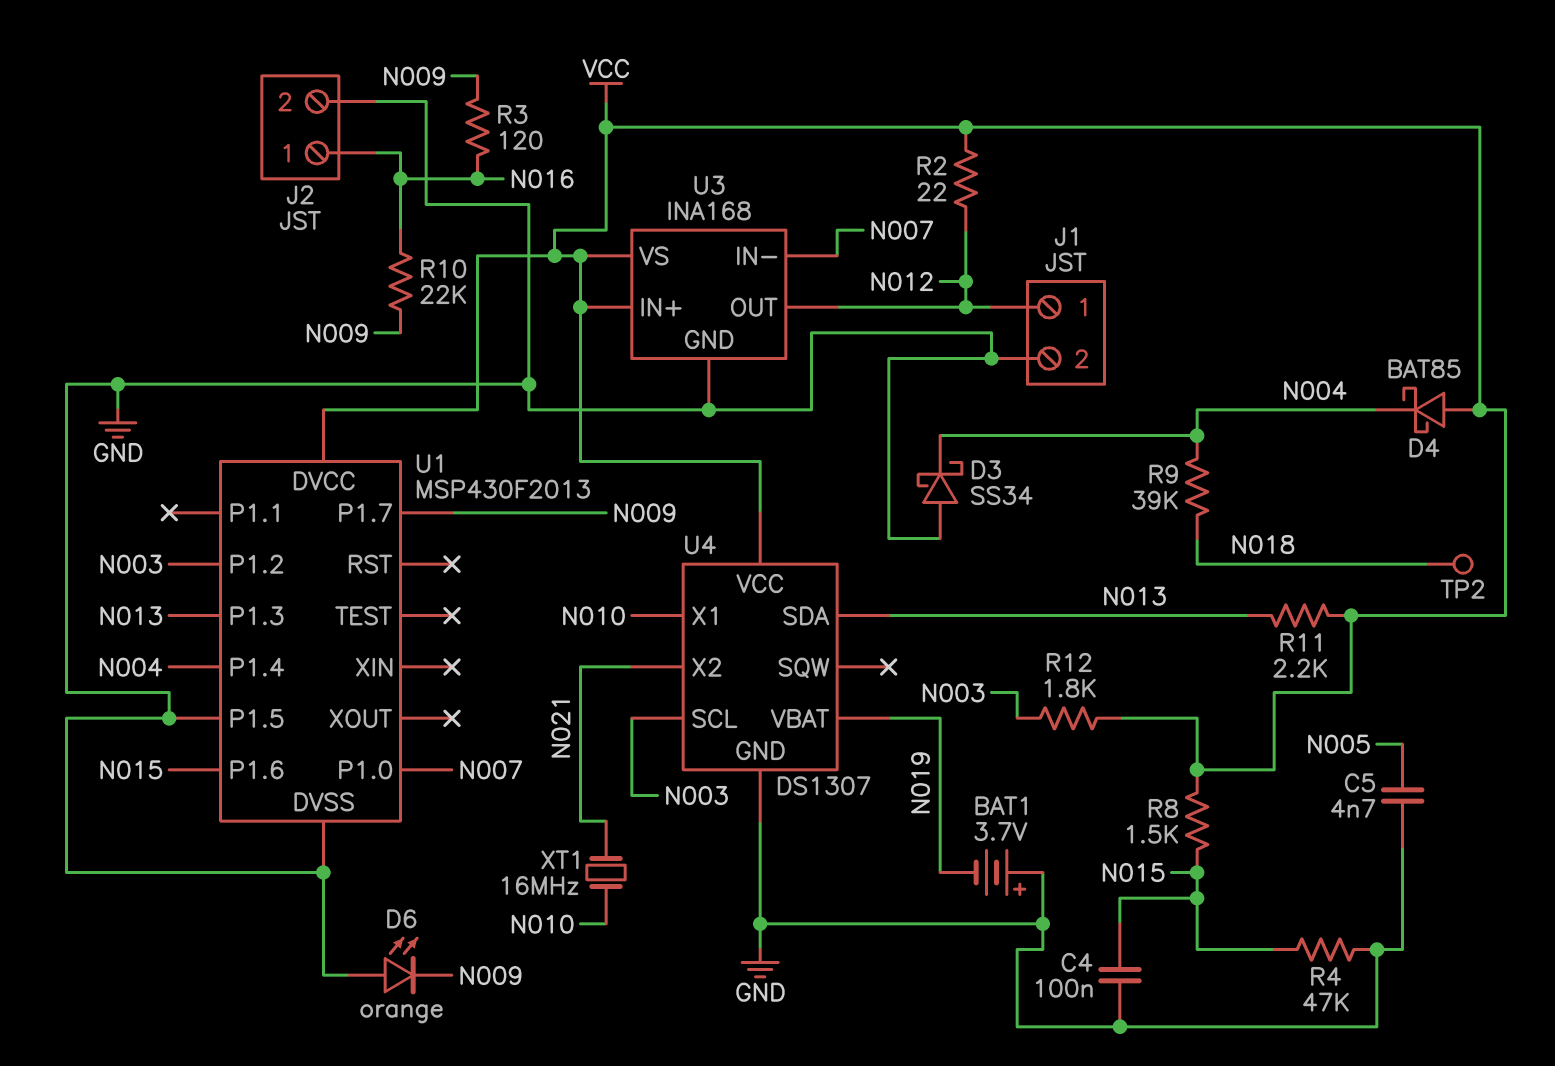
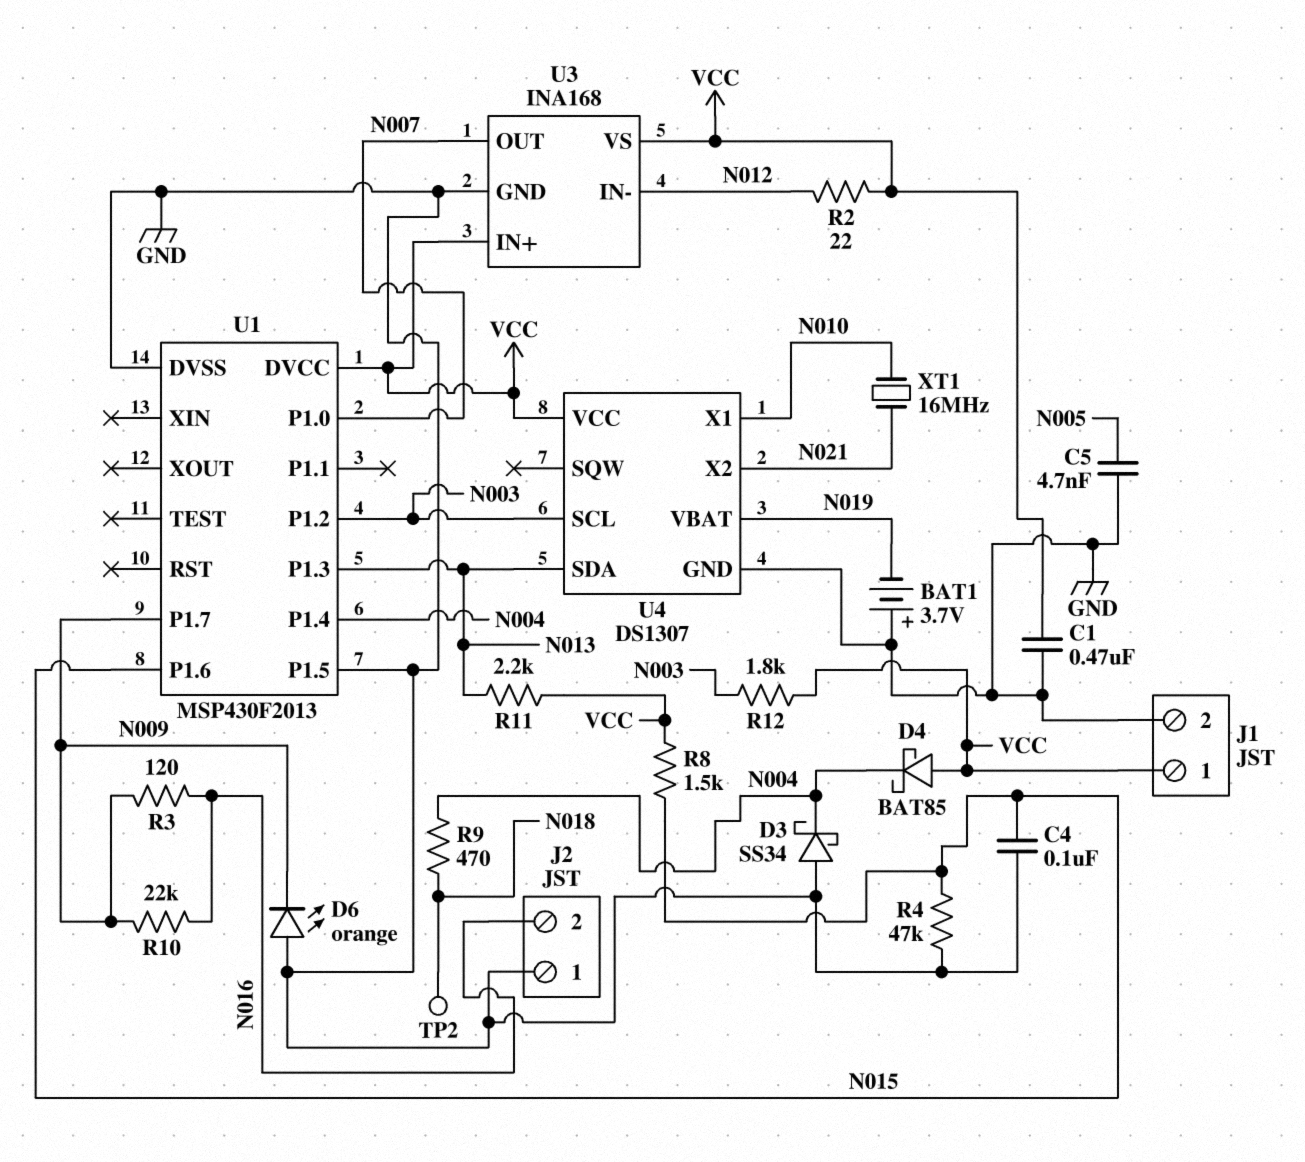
C1: none -> 470nF (GND, VCC)
J1 pin 1: N012 -> VCC
J2 pin 1: N016 -> GND
J2 pin 2: GND -> N016
R9: 39k (N004, N018) -> 470 (N004, N018)
U3 pin IN-: N007 -> N012
U3 pin OUT: N012 -> N007

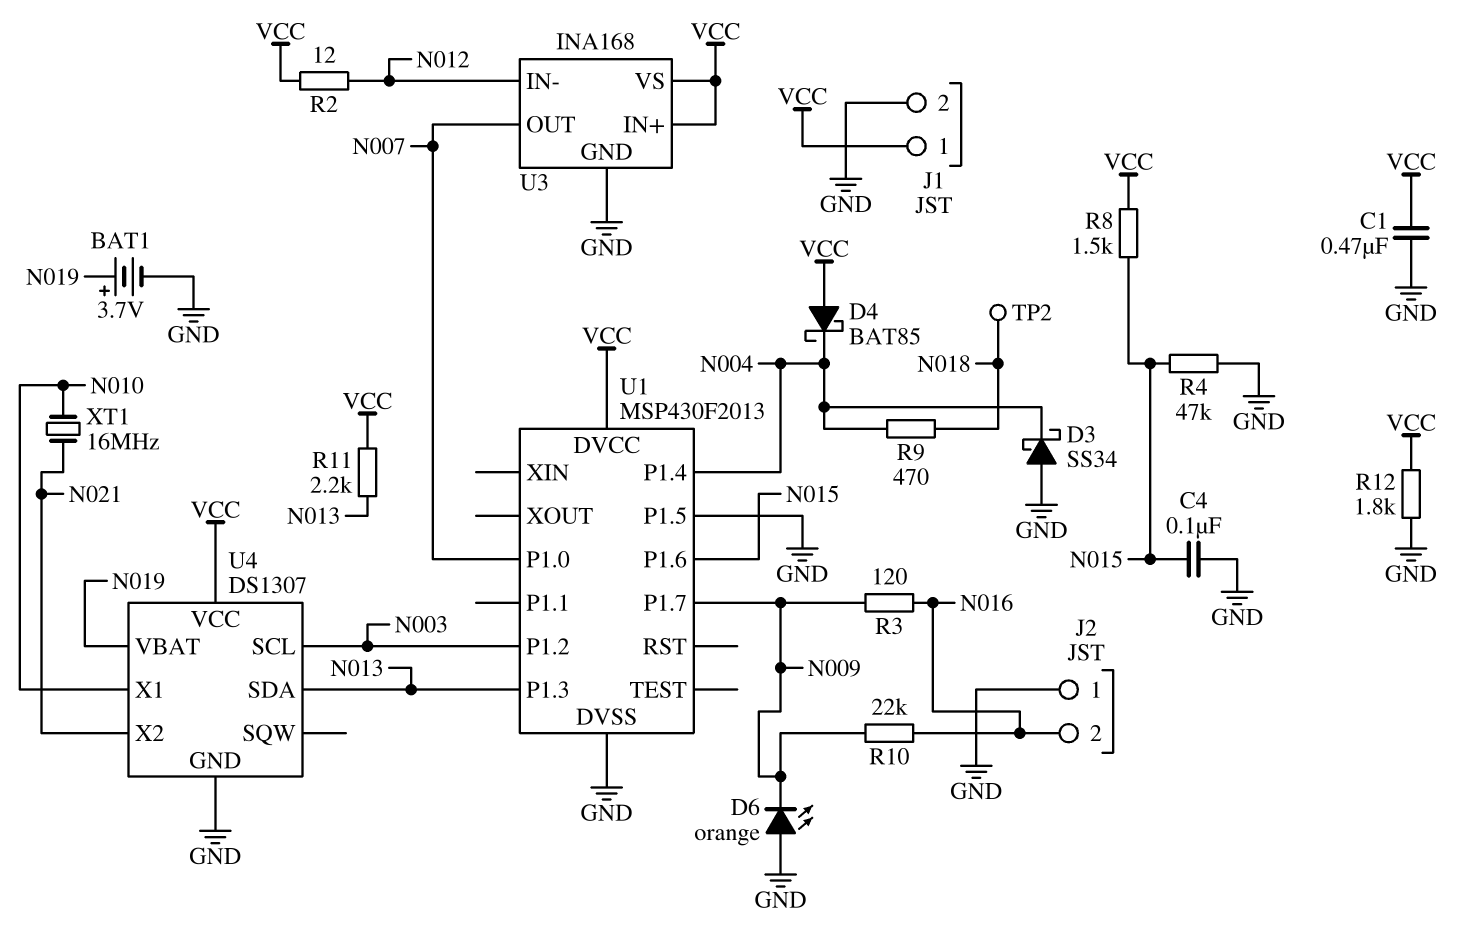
BAT1: 3.7V (plus GND, minus N019) -> 3.7V (plus N019, minus GND)
C5: 4.7nF (GND, N005) -> none
R2: 22 (N012, VCC) -> 12 (N012, VCC)
R12: 1.8k (N003, VCC) -> 1.8k (GND, VCC)

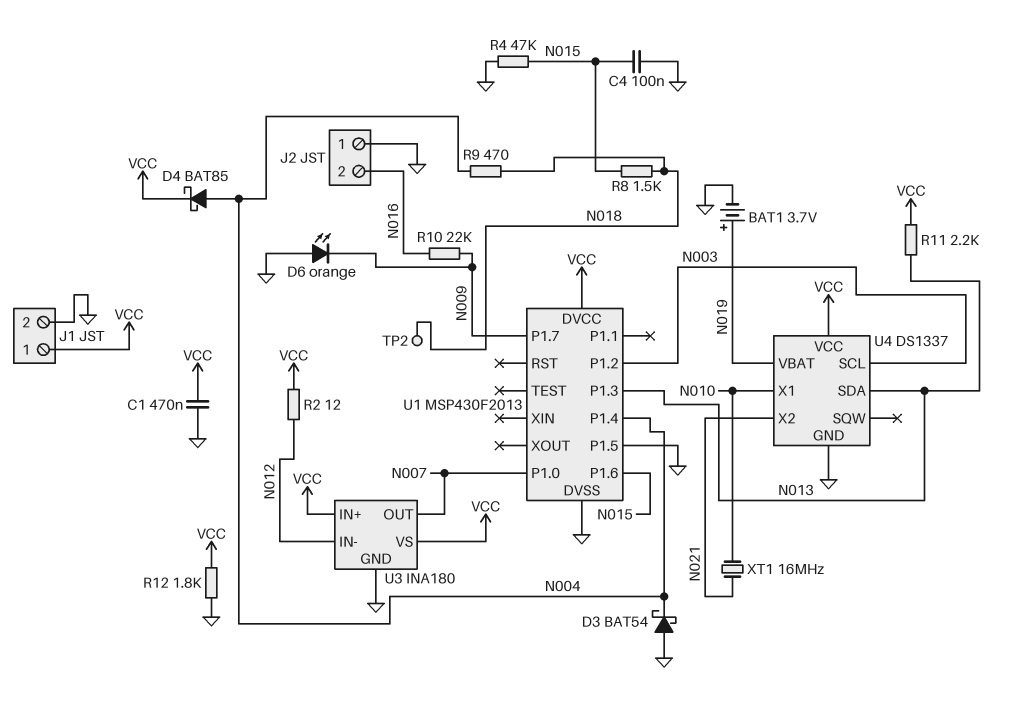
D3: schottky SS34 (A GND, K N004) -> schottky BAT54 (A GND, K N004)
D4: schottky BAT85 (A VCC, K N004) -> schottky BAT85 (A N004, K VCC)
R3: 120 (N009, N016) -> none
R8: 1.5k (N015, VCC) -> 1.5k (N015, N018)
U3: INA168 -> INA180
U4: DS1307 -> DS1337

